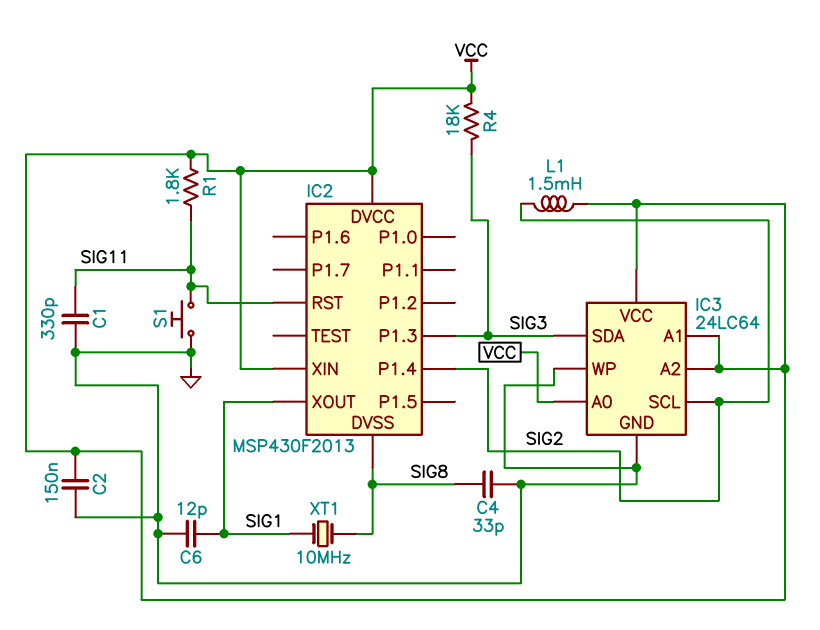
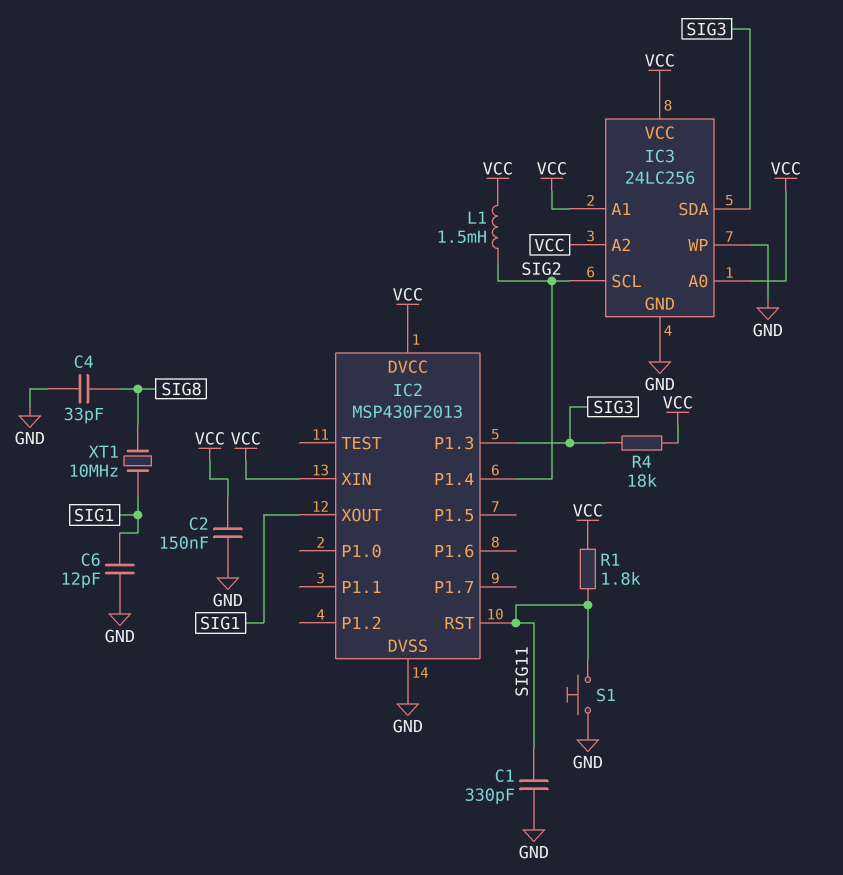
IC2 pin DVSS: SIG8 -> GND
IC3: 24LC64 -> 24LC256

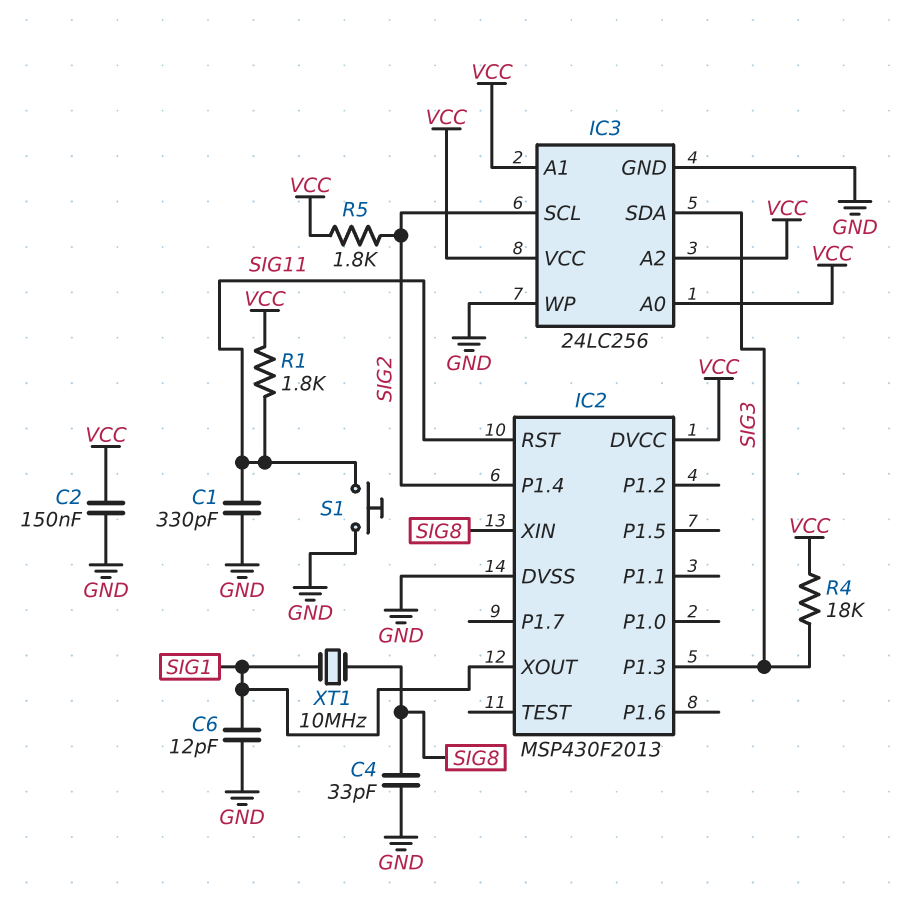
IC2 pin XIN: VCC -> SIG8
L1: 1.5mH (SIG2, VCC) -> none
R5: none -> 1.8k (SIG2, VCC)

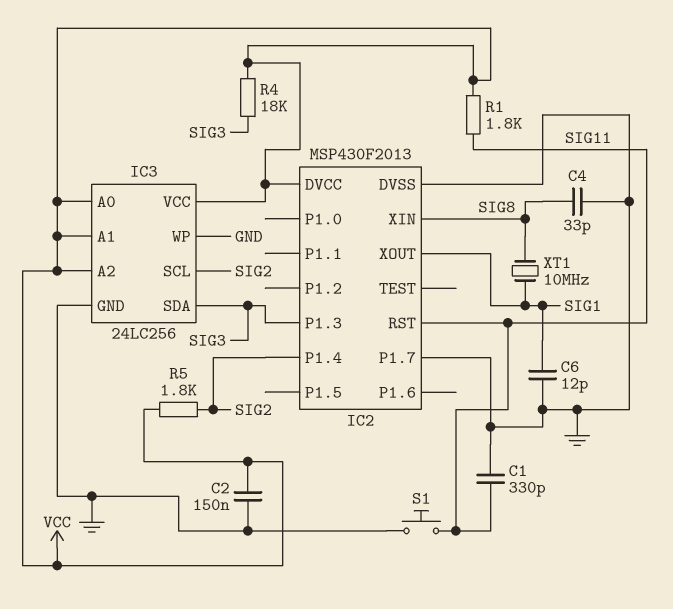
IC2 pin P1.7: none -> GND

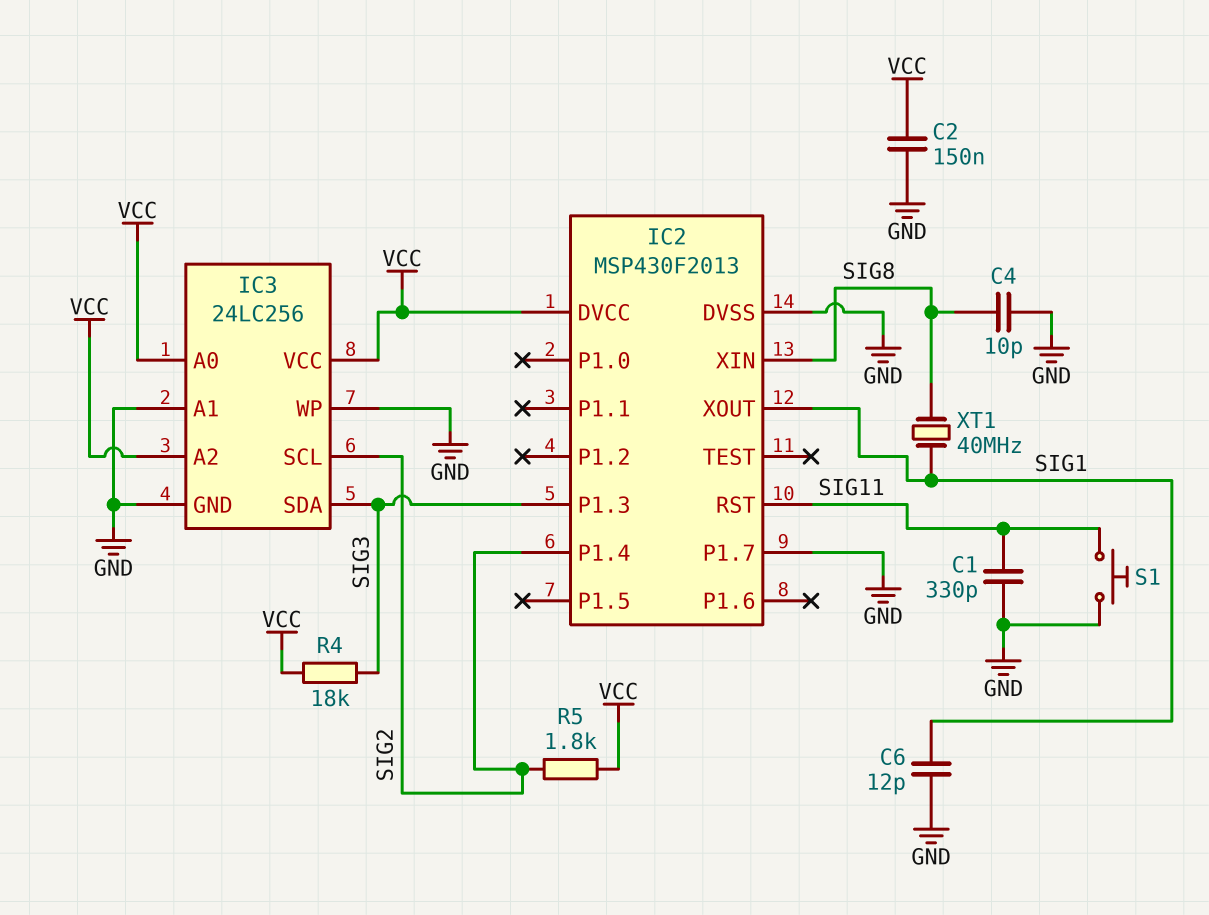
C4: 33pF (GND, SIG8) -> 10pF (GND, SIG8)
IC3 pin A1: VCC -> GND
R1: 1.8k (SIG11, VCC) -> none
XT1: 10MHz (SIG1, SIG8) -> 40MHz (SIG1, SIG8)

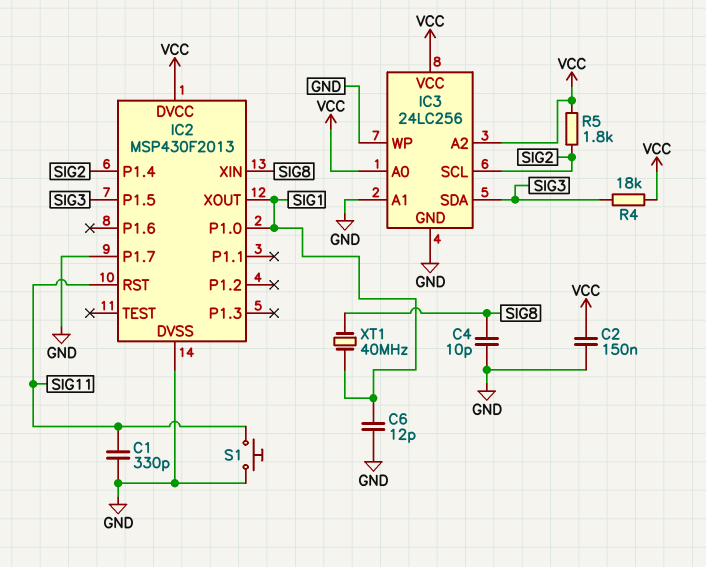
IC2 pin P1.0: none -> SIG1
IC2 pin P1.3: SIG3 -> none
IC2 pin P1.5: none -> SIG3

